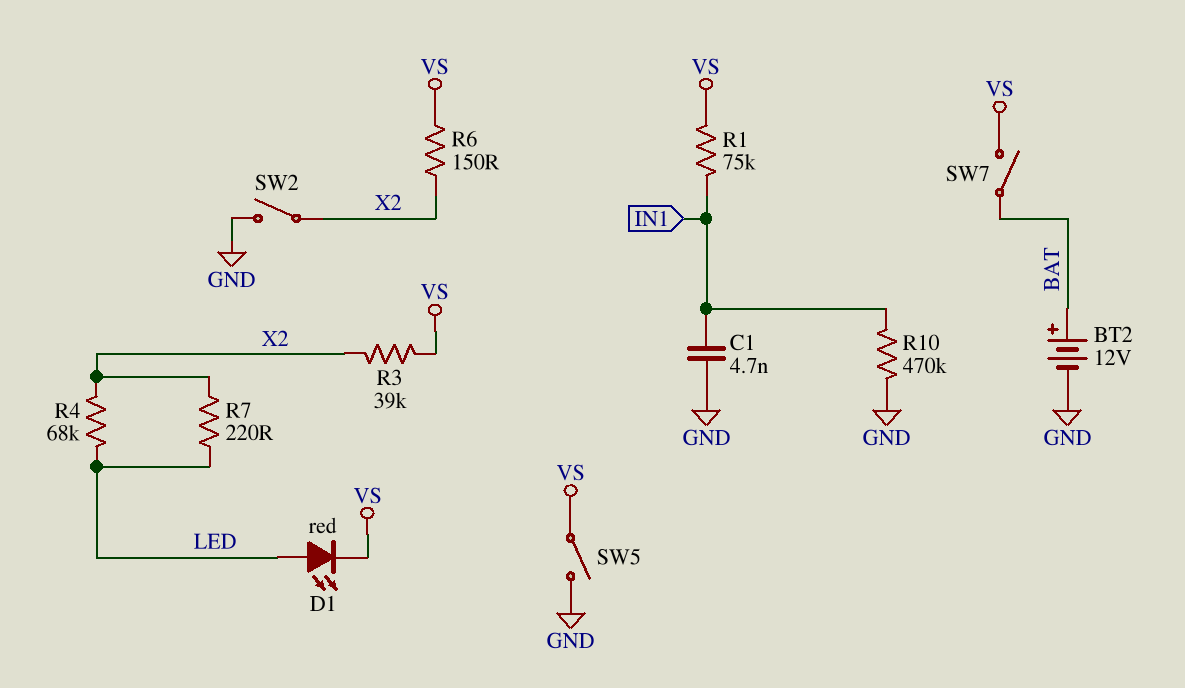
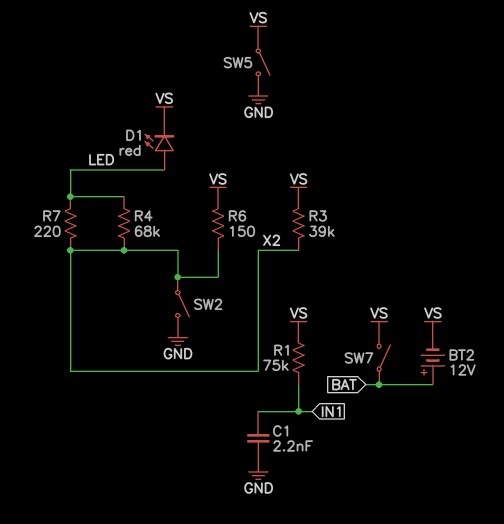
BT2: 12V (plus BAT, minus GND) -> 12V (plus BAT, minus VS)
C1: 4.7nF (GND, IN1) -> 2.2nF (GND, IN1)
R10: 470k (GND, IN1) -> none

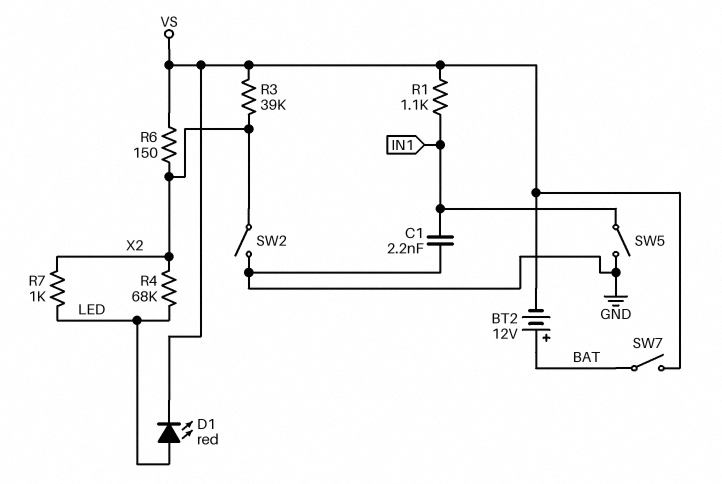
R1: 75k (IN1, VS) -> 1.1k (IN1, VS)
R7: 220 (LED, X2) -> 1k (LED, X2)
SW5: switch (GND, VS) -> switch (GND, IN1)

